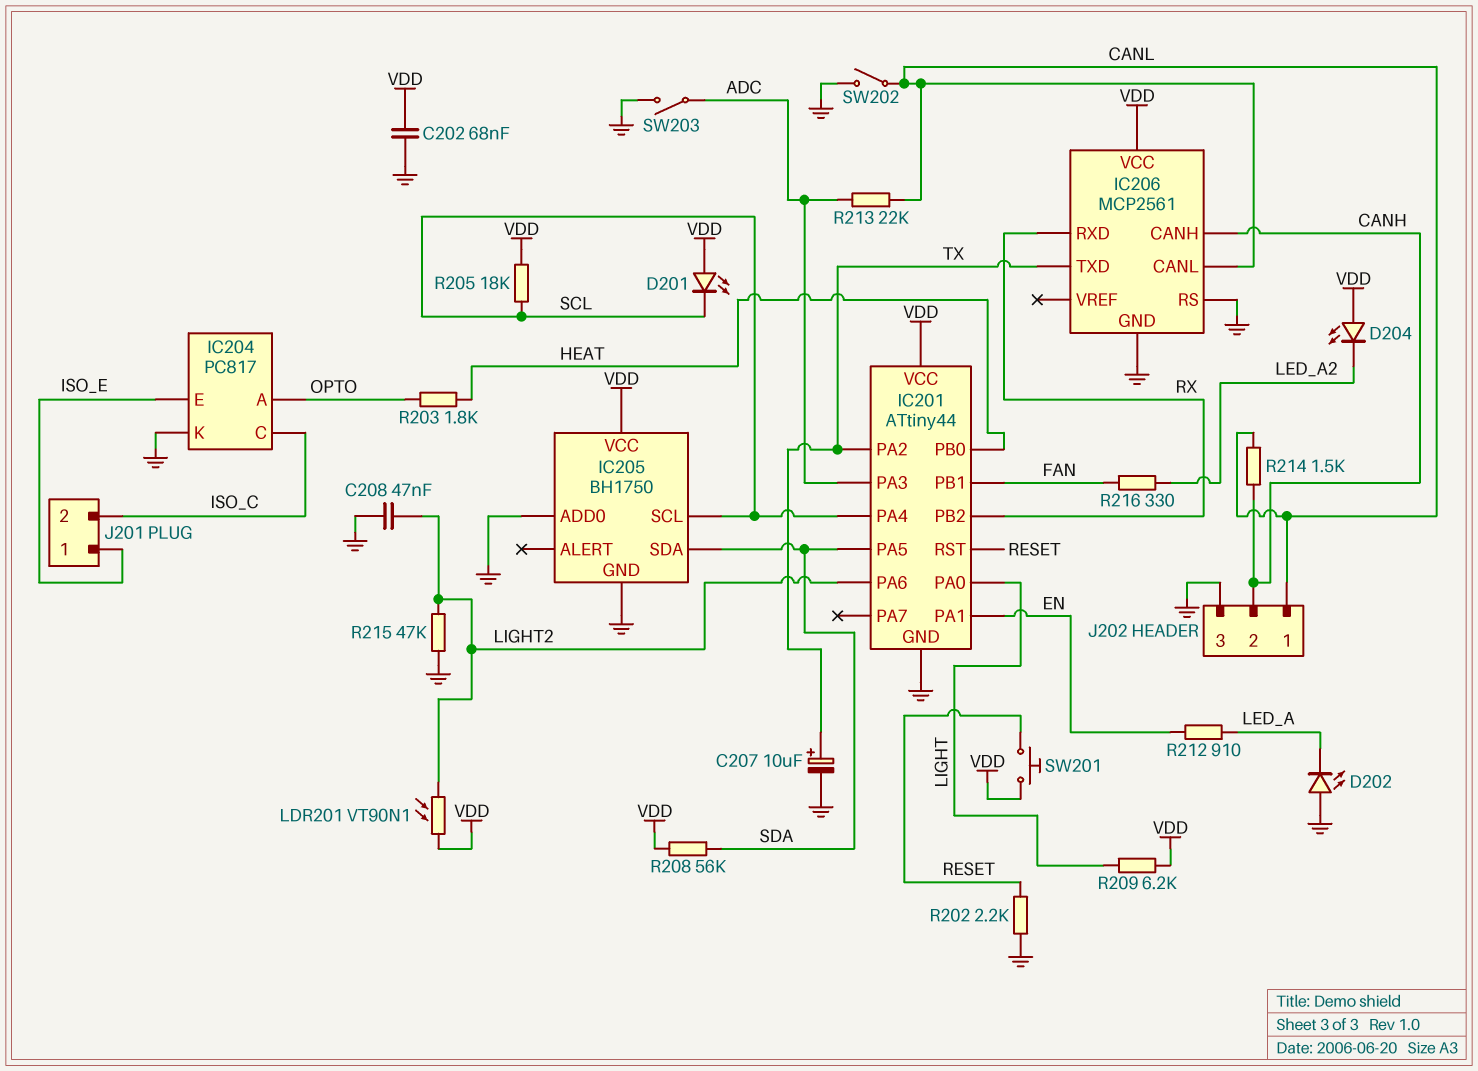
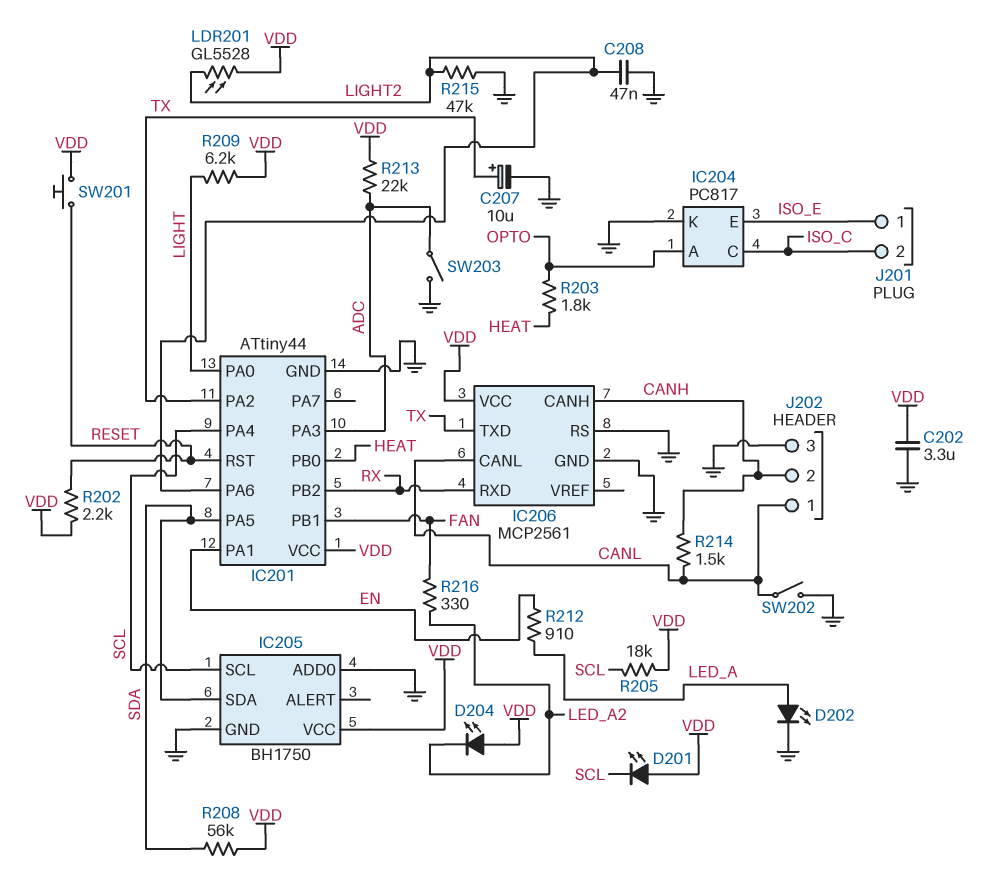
C202: 68nF (GND, VDD) -> 3.3uF (GND, VDD)
D202: LED (A GND, K LED_A) -> LED (A LED_A, K GND)
LDR201: VT90N1 (LIGHT2, VDD) -> GL5528 (LIGHT2, VDD)
R202: 2.2k (GND, RESET) -> 2.2k (RESET, VDD)
R213: 22k (ADC, CANL) -> 22k (ADC, VDD)

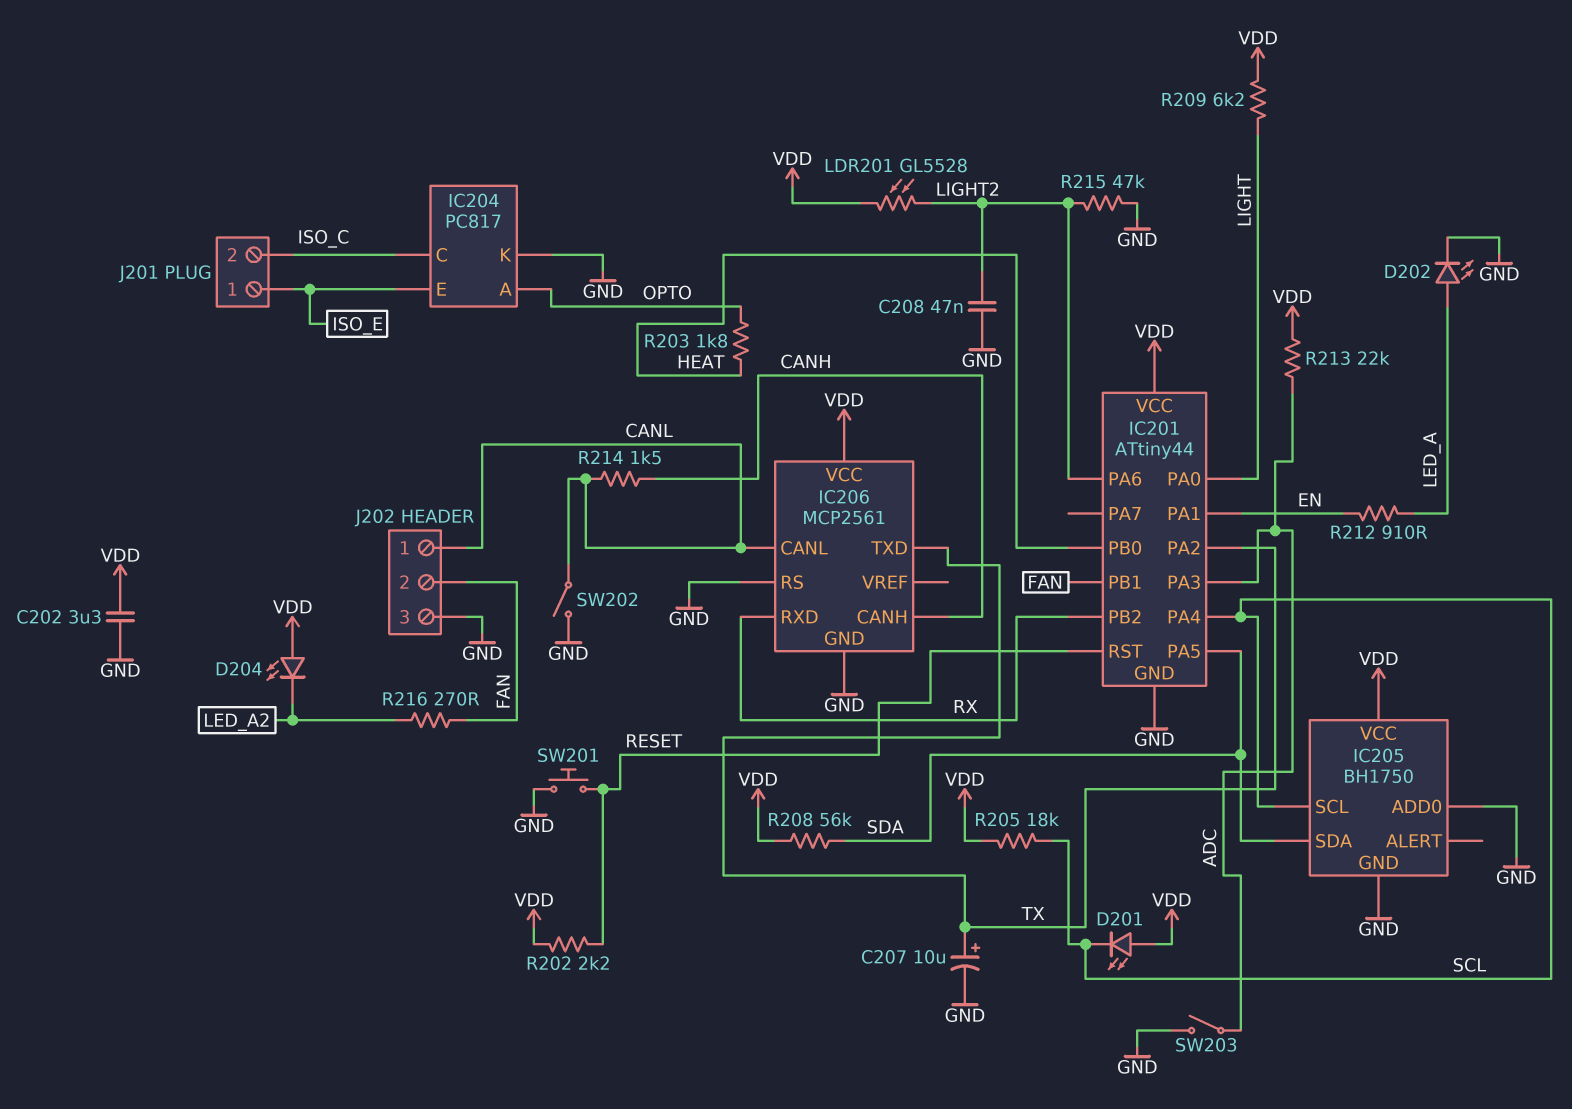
J202 pin 2: CANH -> FAN
R216: 330 (FAN, LED_A2) -> 270 (FAN, LED_A2)
SW201: button (RESET, VDD) -> button (GND, RESET)

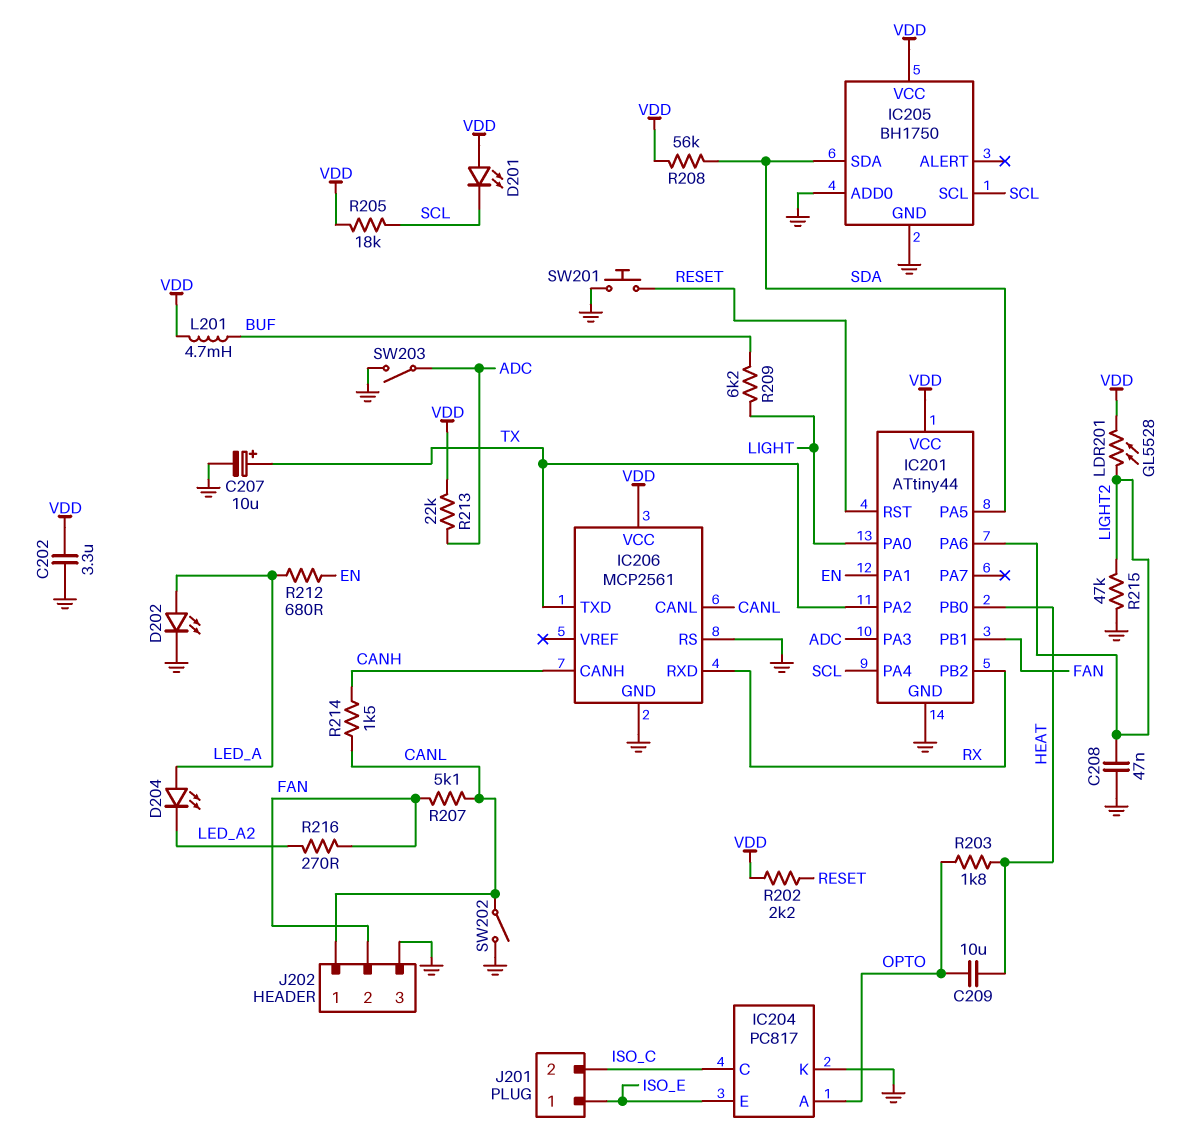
C209: none -> 10uF (HEAT, OPTO)
D204: LED (A VDD, K LED_A2) -> LED (A LED_A, K LED_A2)
L201: none -> 4.7mH (BUF, VDD)
R207: none -> 5.1k (CANL, FAN)
R209: 6.2k (LIGHT, VDD) -> 6.2k (BUF, LIGHT)
R212: 910 (EN, LED_A) -> 680 (EN, LED_A)

